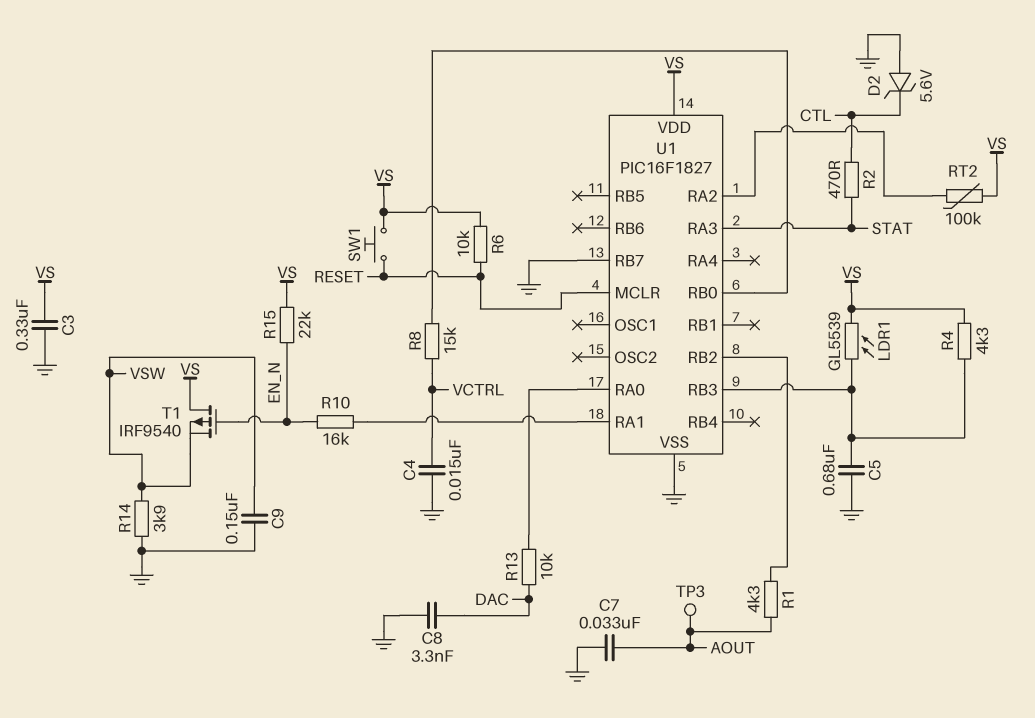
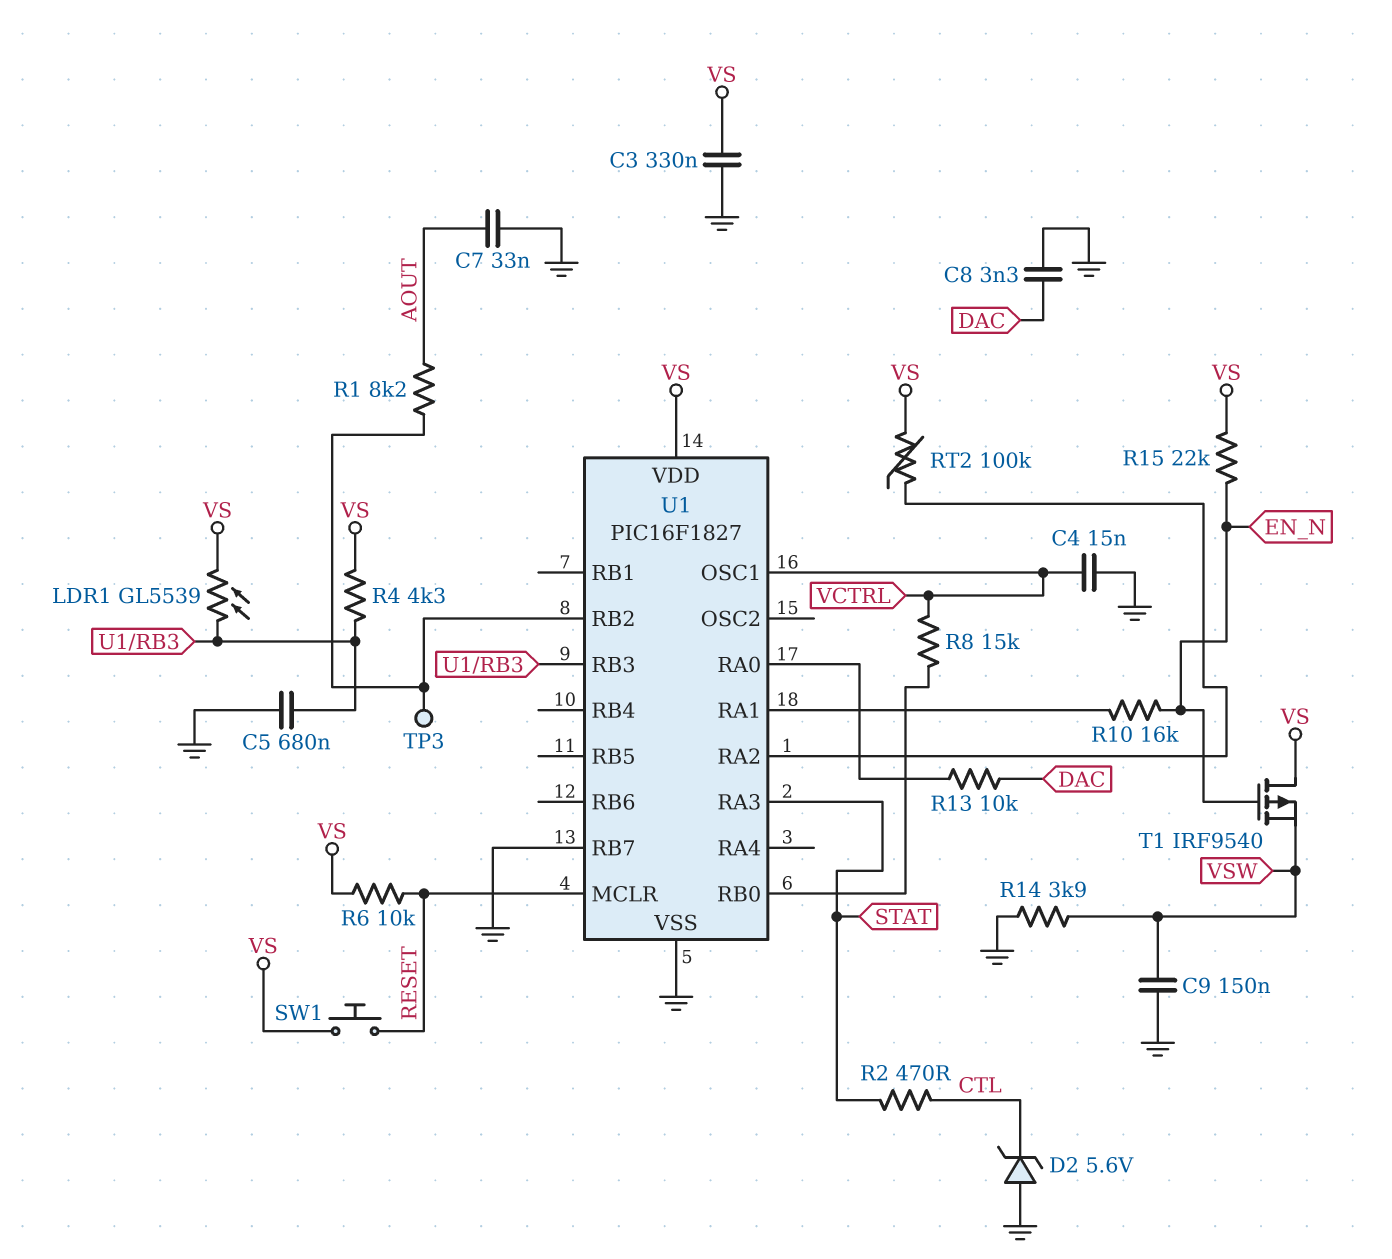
R1: 4.3k (AOUT, U1/RB2) -> 8.2k (AOUT, U1/RB2)
TP3: test point (AOUT) -> test point (U1/RB2)
U1 pin OSC1: none -> VCTRL

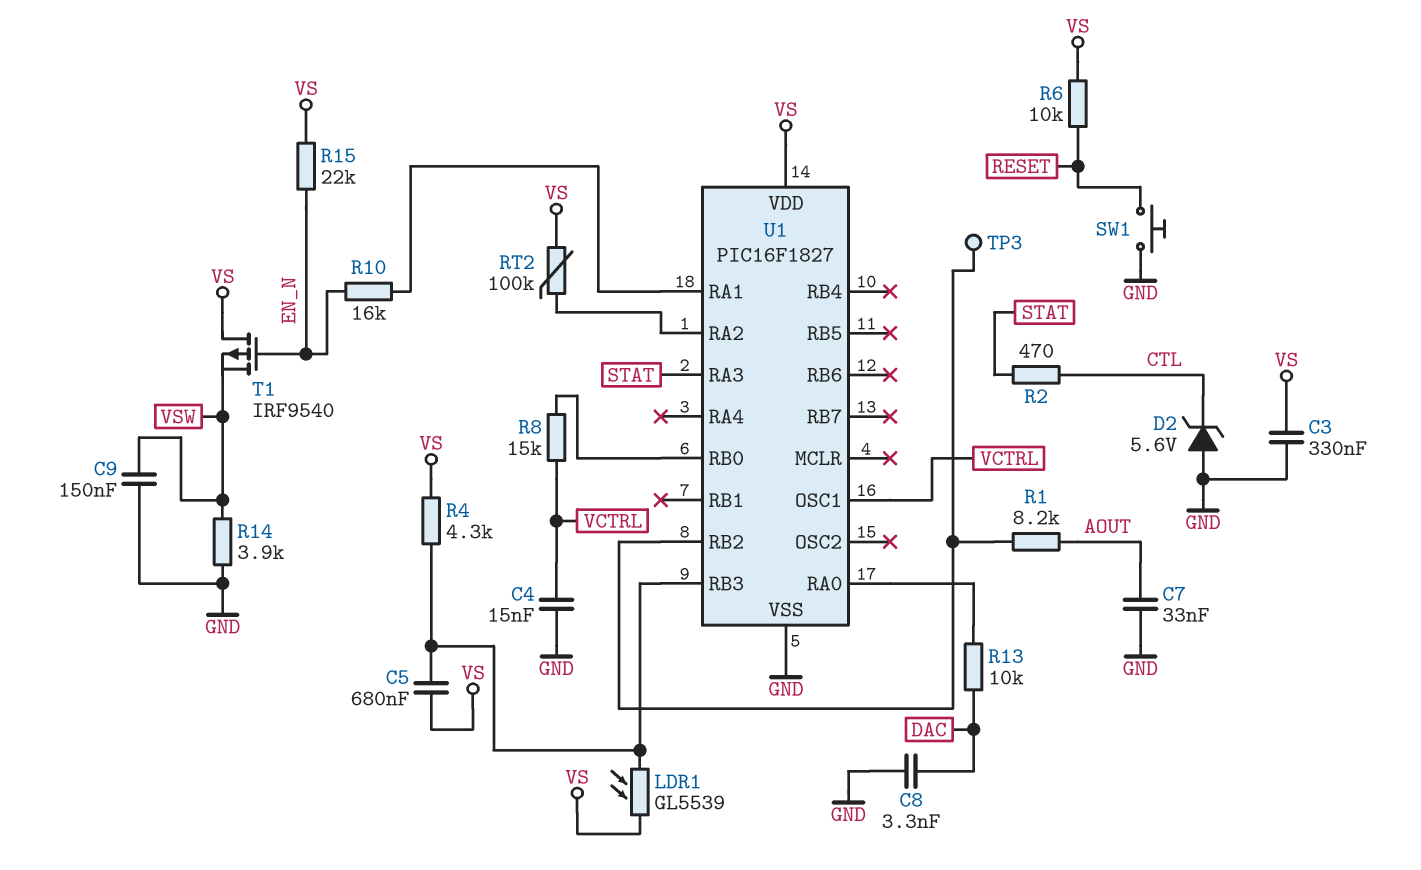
C5: 680nF (GND, U1/RB3) -> 680nF (U1/RB3, VS)
SW1: button (RESET, VS) -> button (GND, RESET)
U1 pin MCLR: RESET -> none
U1 pin RB7: GND -> none

